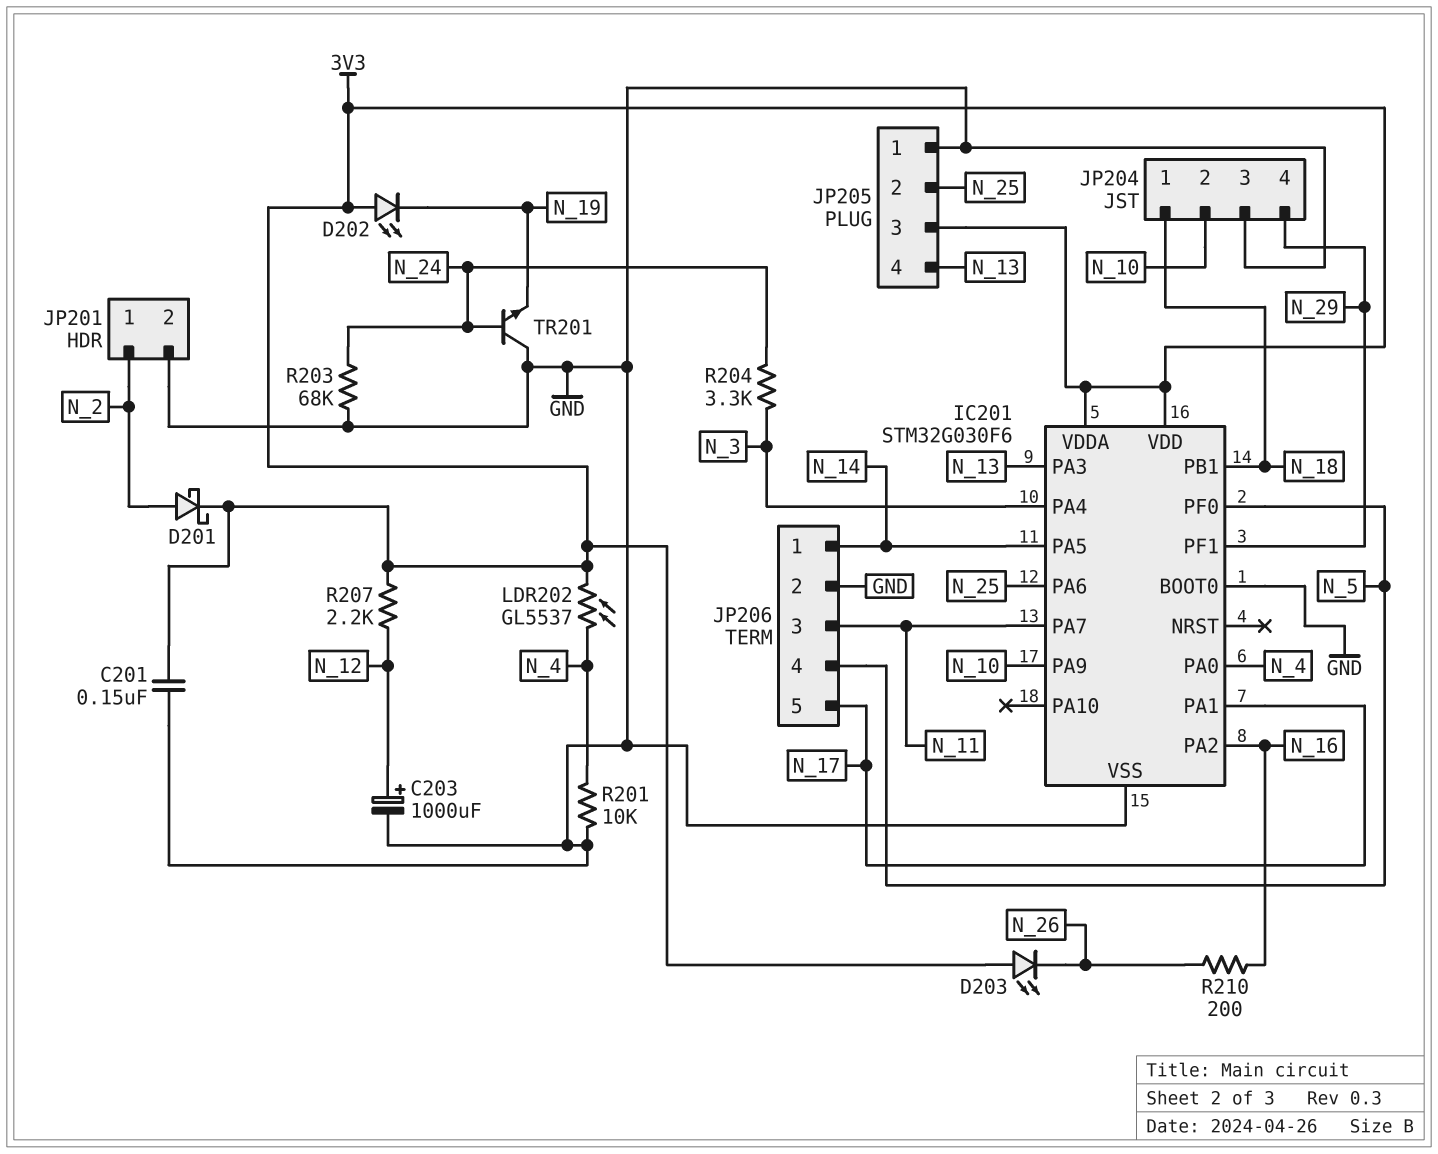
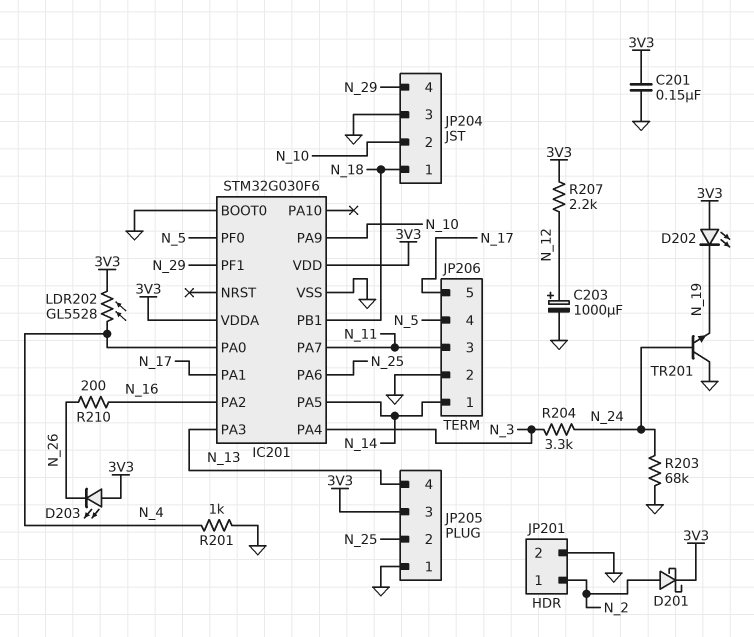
LDR202: GL5537 (3V3, N_4) -> GL5528 (3V3, N_4)
R201: 10k (GND, N_4) -> 1k (GND, N_4)

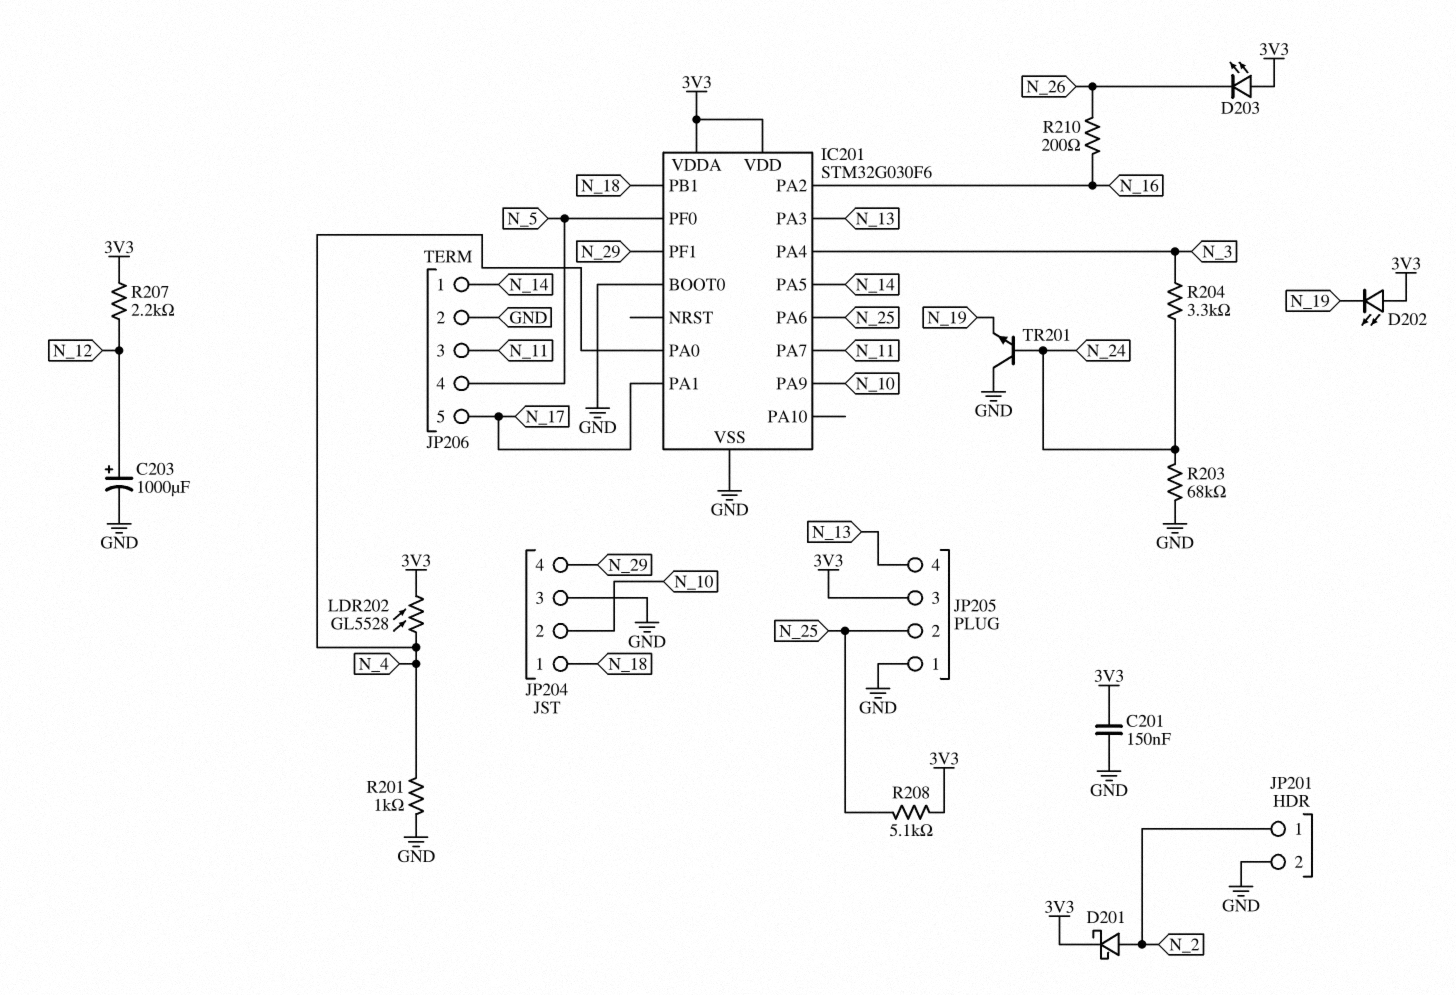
R208: none -> 5.1k (3V3, N_25)

